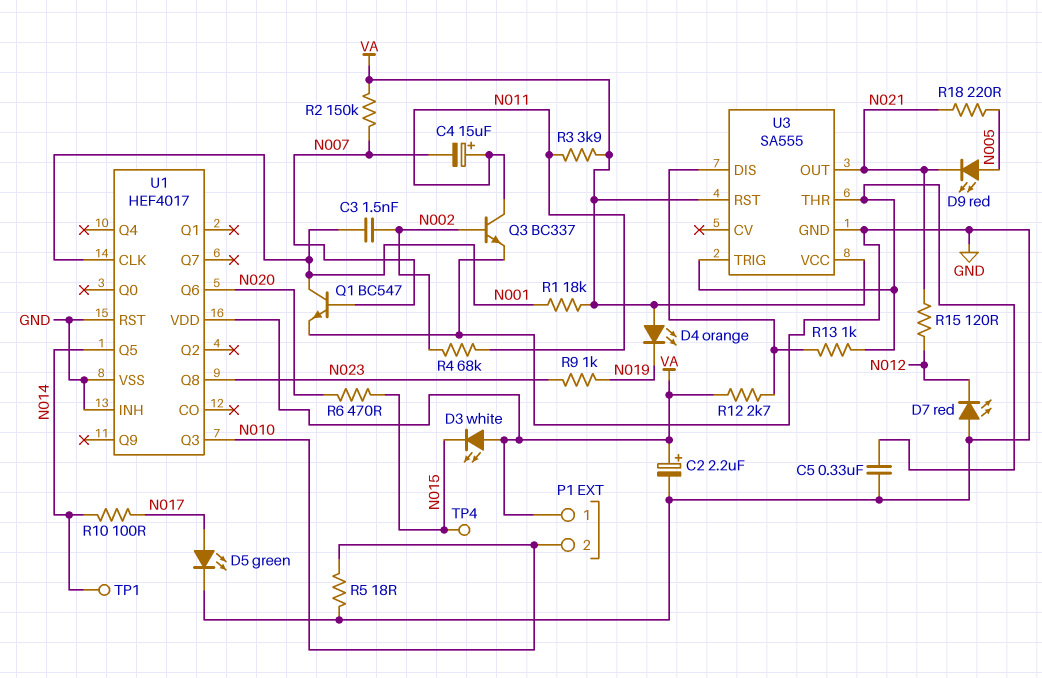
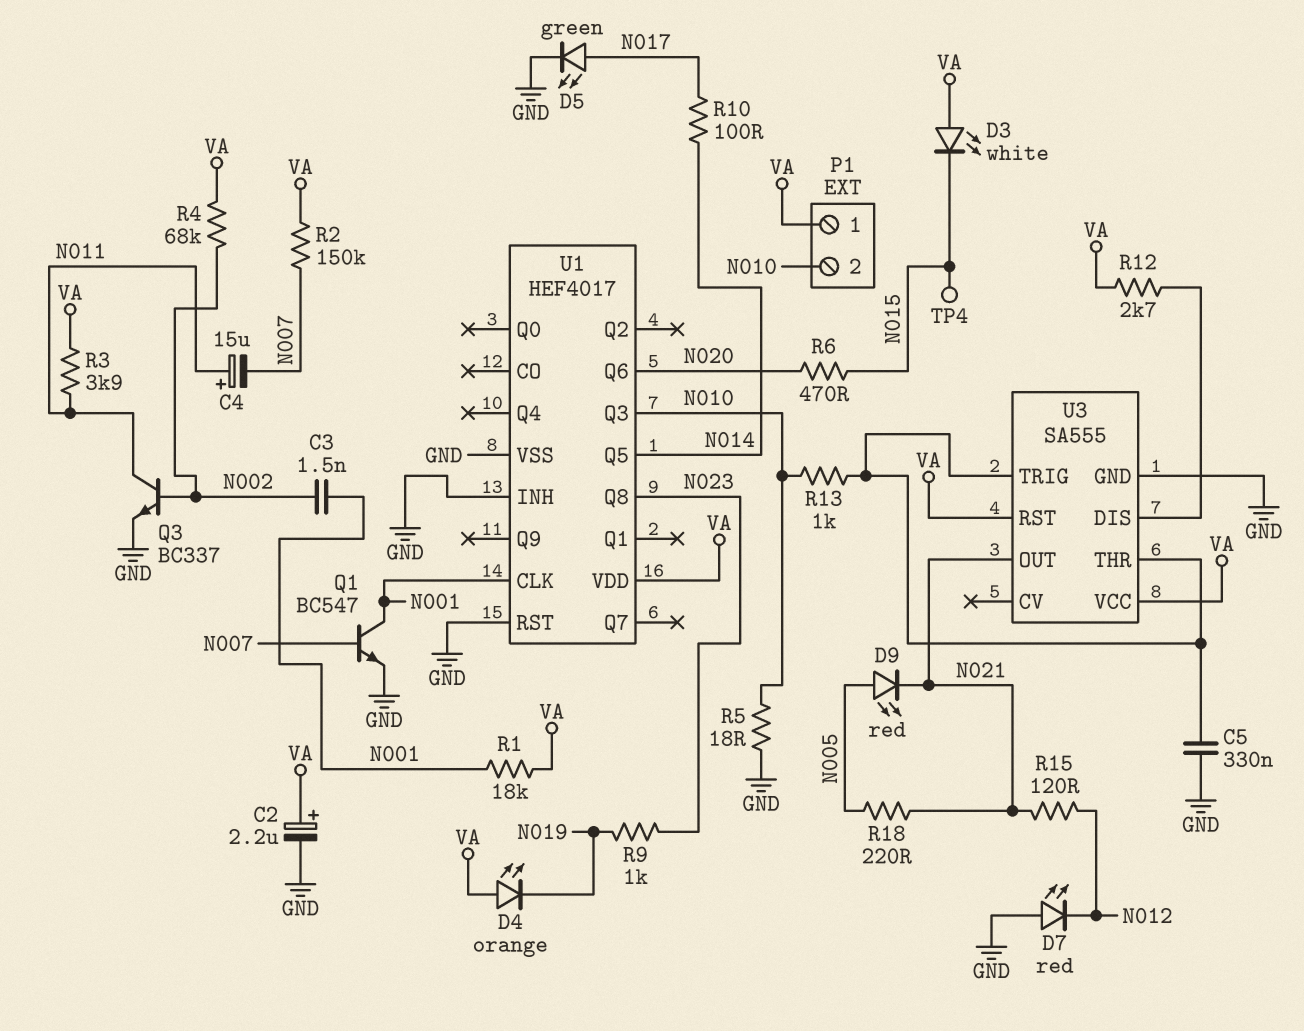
R4: 68k (N002, N011) -> 68k (N002, VA)
R13: 1k (U3/DIS, U3/THR) -> 1k (N010, U3/THR)
TP1: test point (N014) -> none

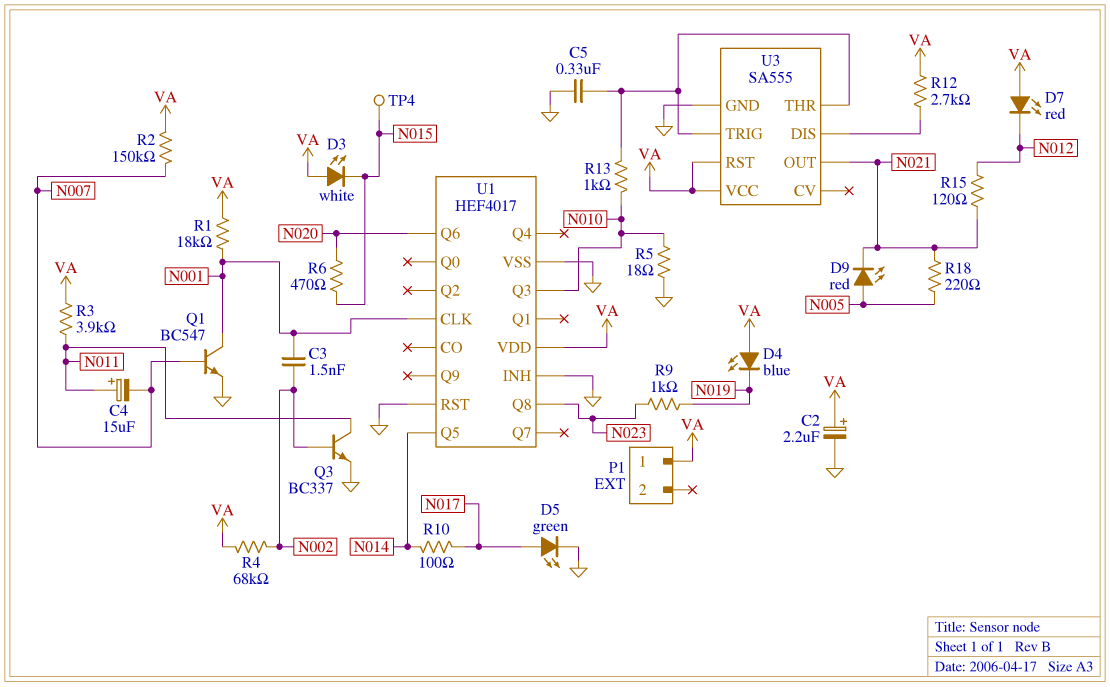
D4: LED orange (A VA, K N019) -> LED blue (A VA, K N019)
D7: LED red (A GND, K N012) -> LED red (A VA, K N012)
P1 pin 2: N010 -> none

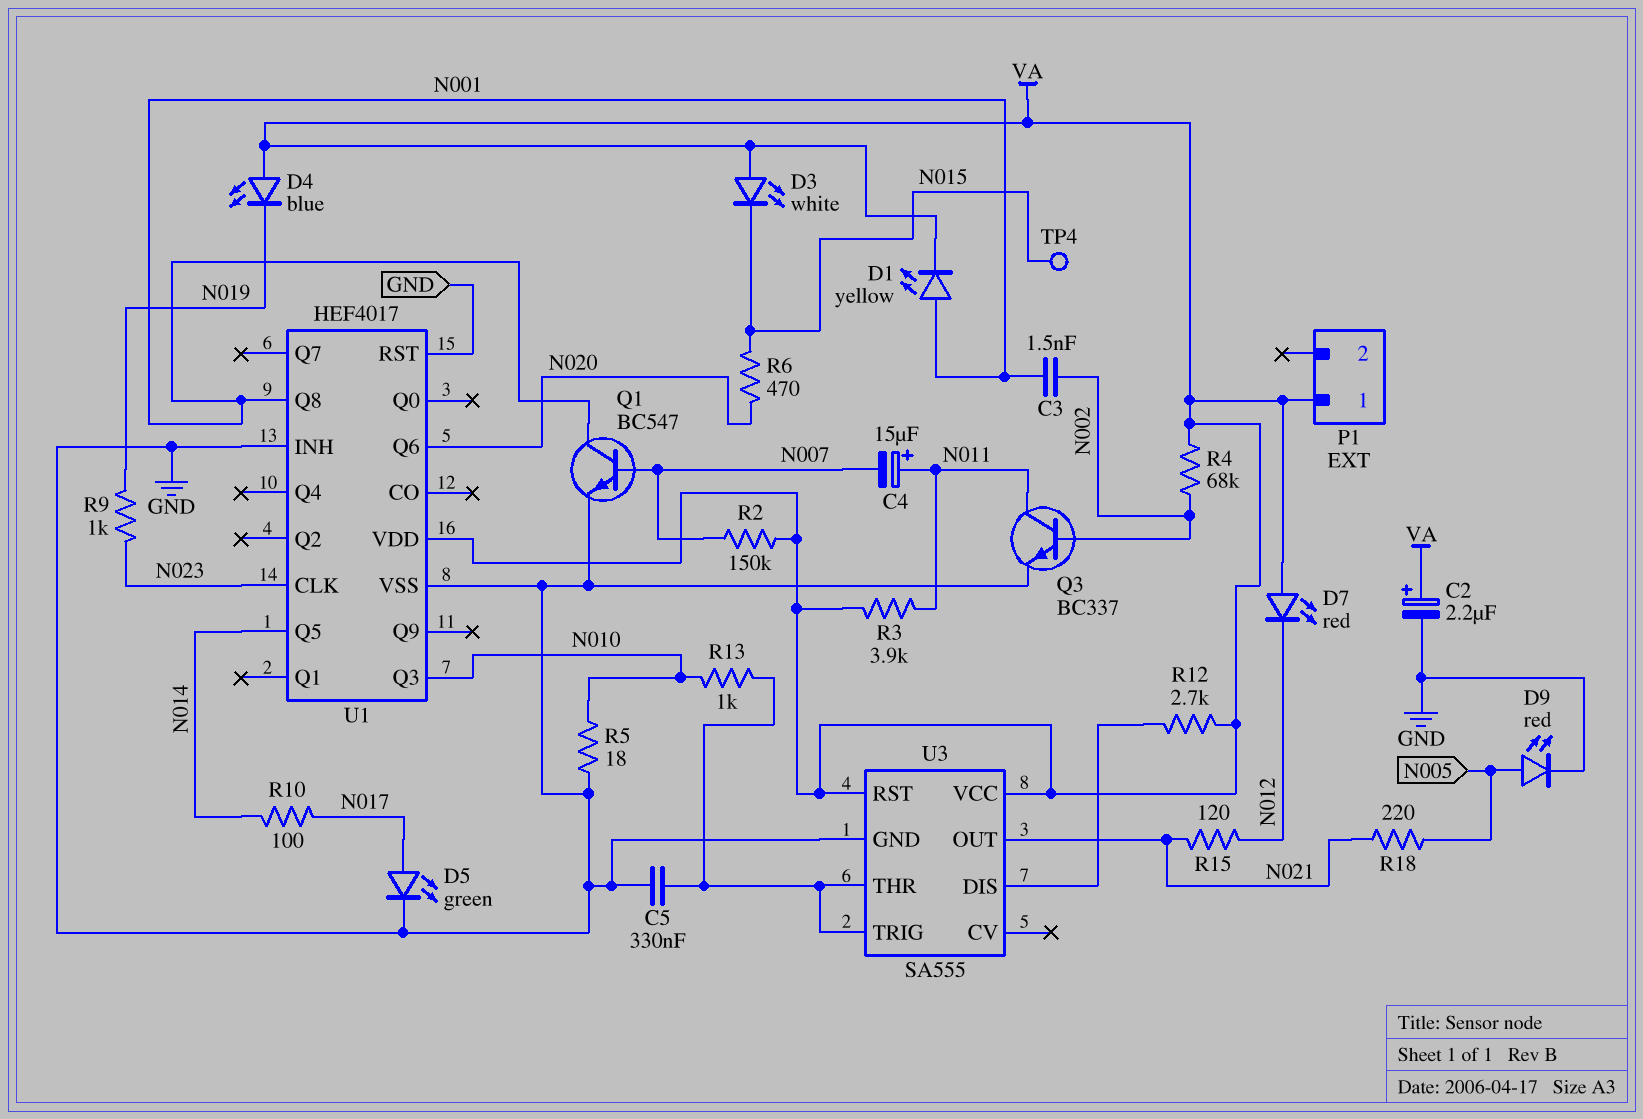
D1: none -> LED yellow (A N001, K VA)
D9: LED red (A N005, K N021) -> LED red (A N005, K GND)
R1: 18k (N001, VA) -> none
U1 pin CLK: N001 -> N023
U1 pin Q8: N023 -> N001

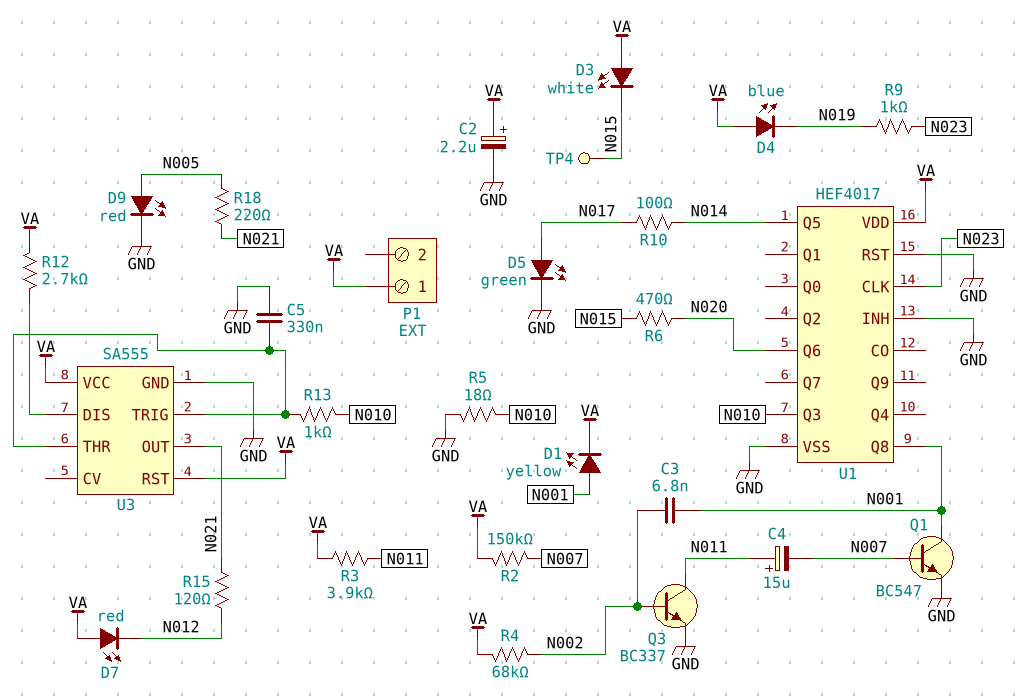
C3: 1.5nF (N001, N002) -> 6.8nF (N001, N002)

